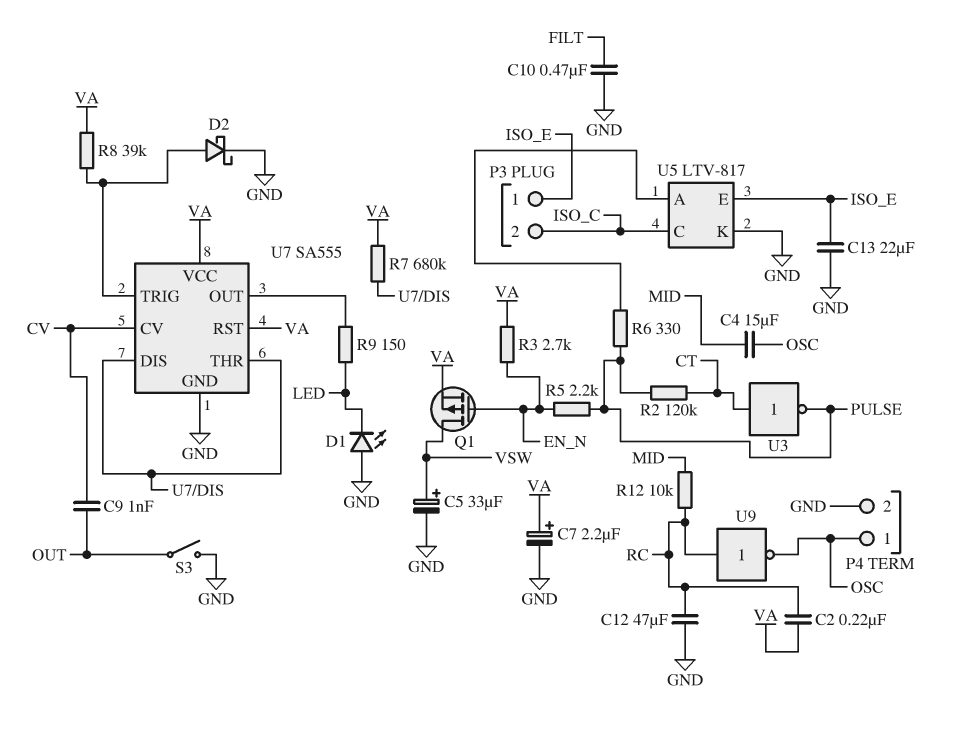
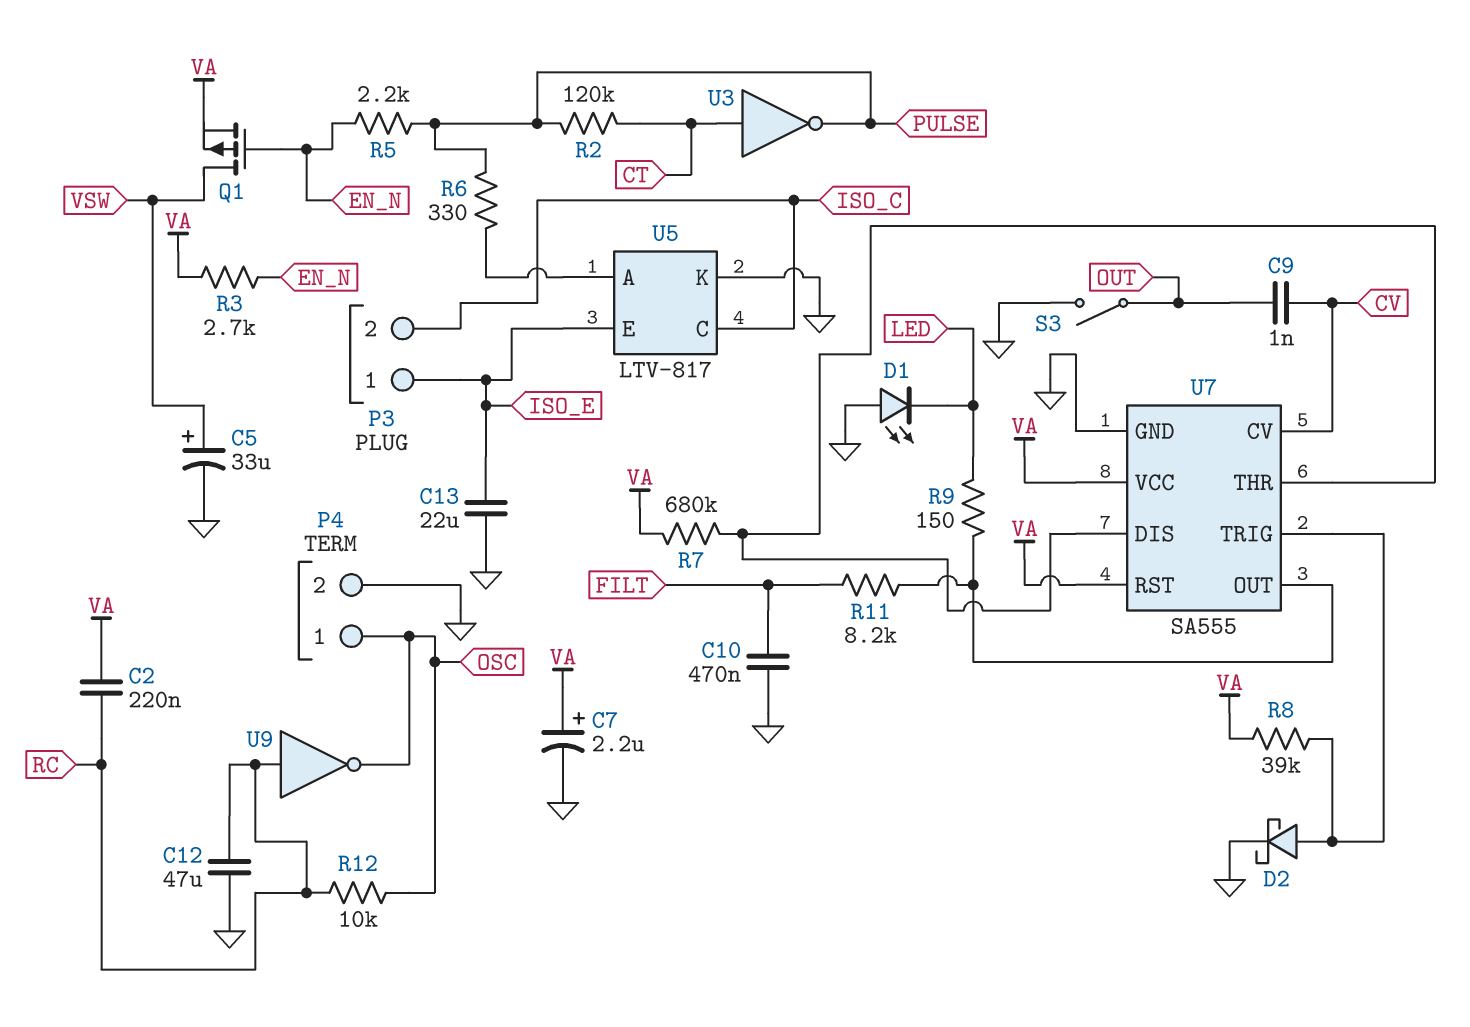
C4: 15uF (MID, OSC) -> none
R11: none -> 8.2k (FILT, U7/OUT)
R12: 10k (MID, RC) -> 10k (OSC, RC)

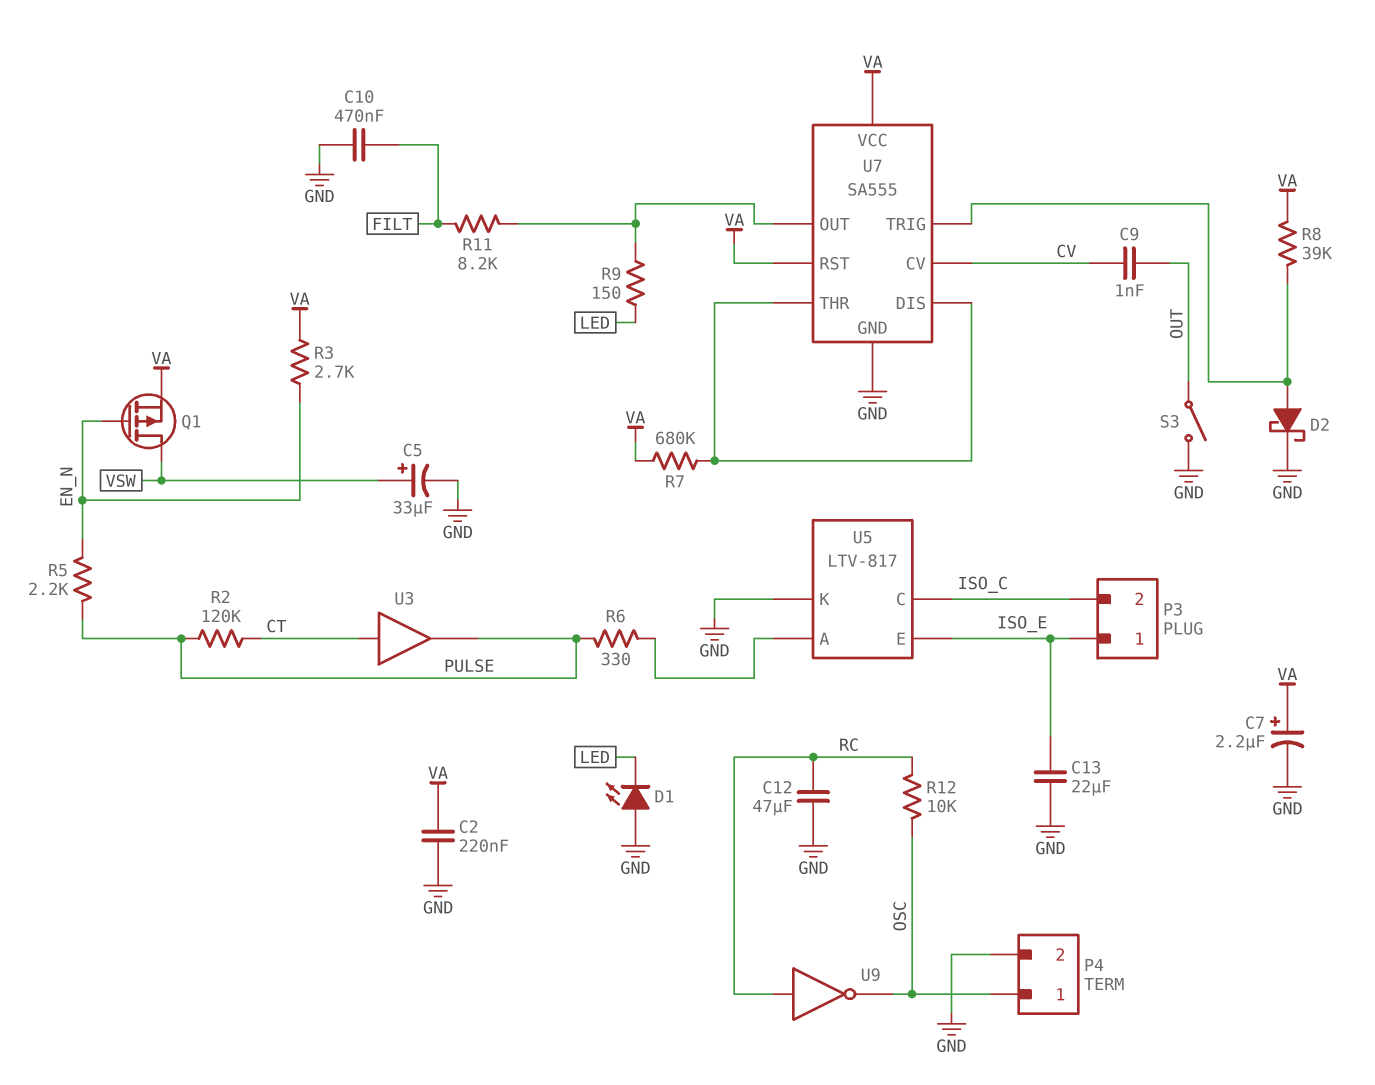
C2: 220nF (RC, VA) -> 220nF (GND, VA)
U3: NOT (in CT, out PULSE) -> buffer (in CT, out PULSE)

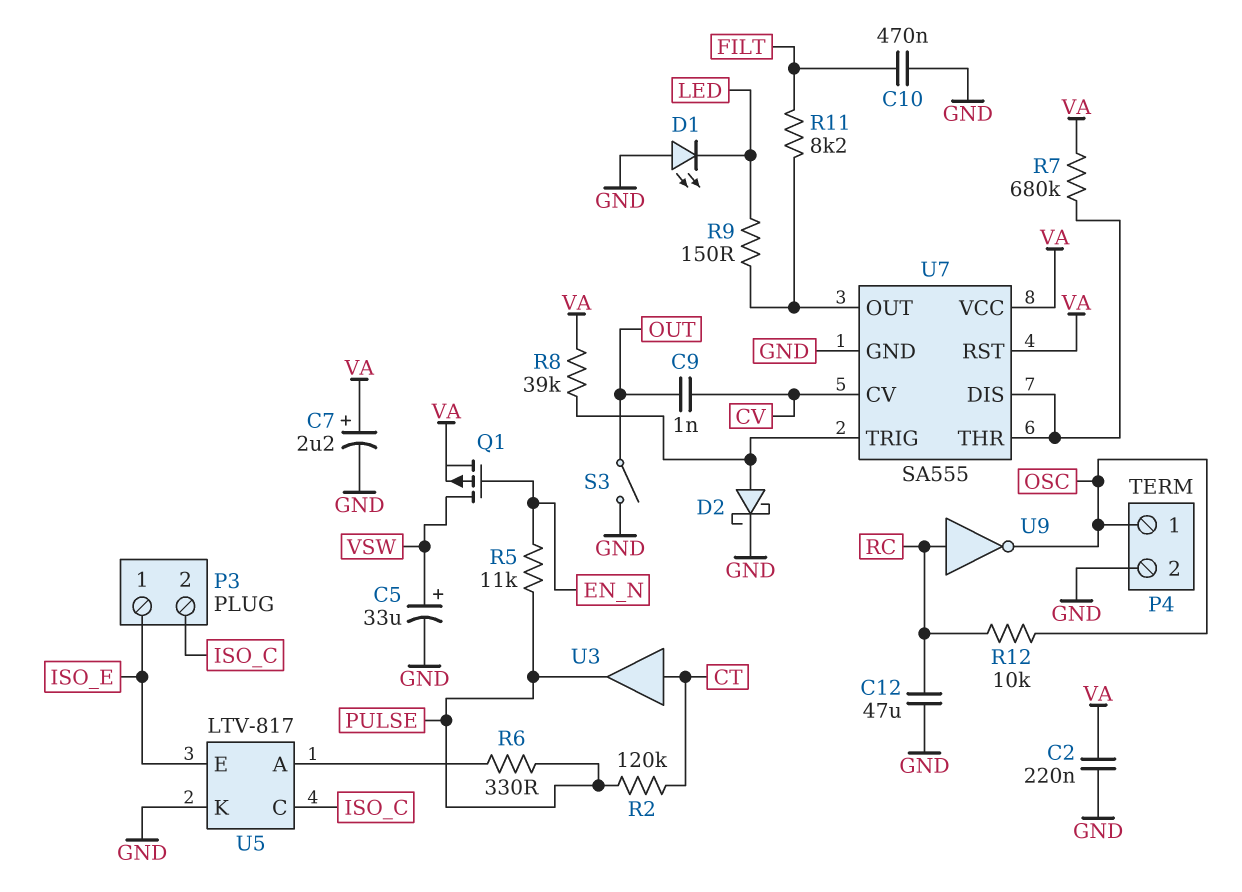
C13: 22uF (GND, ISO_E) -> none
R3: 2.7k (EN_N, VA) -> none
R5: 2.2k (EN_N, PULSE) -> 11k (EN_N, PULSE)

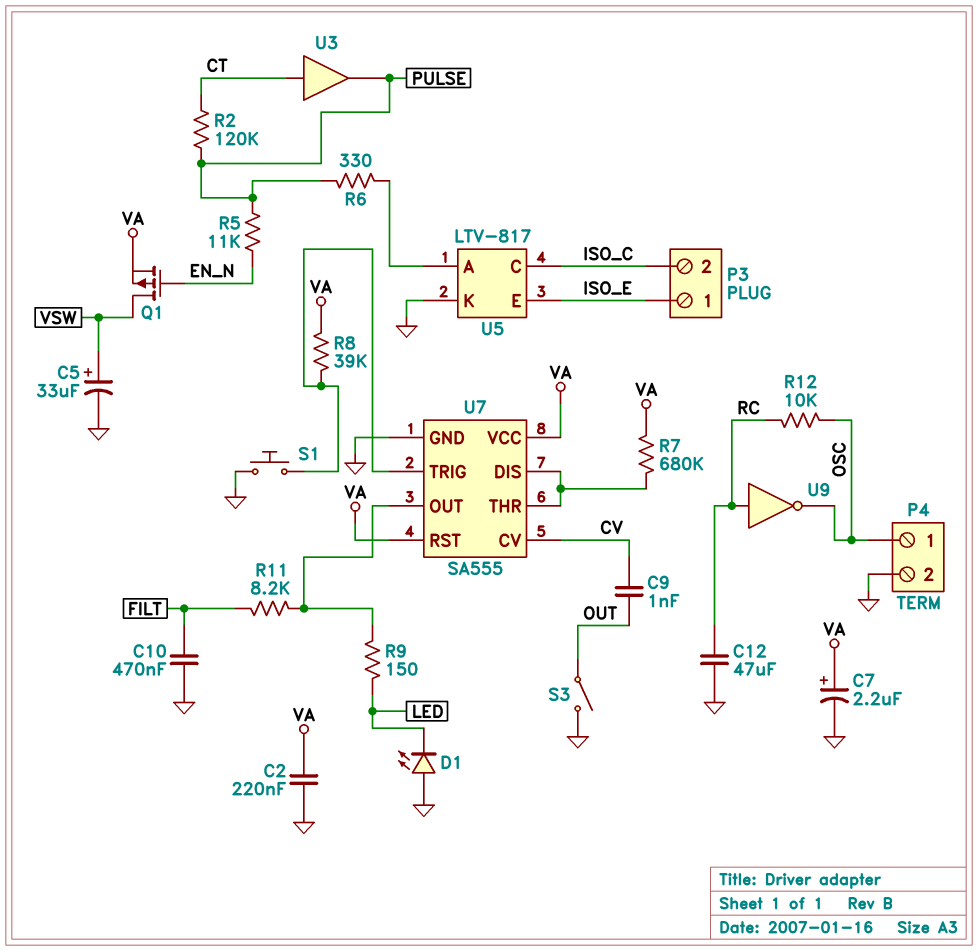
D2: schottky (A U7/TRIG, K GND) -> none
S1: none -> button (GND, U7/TRIG)

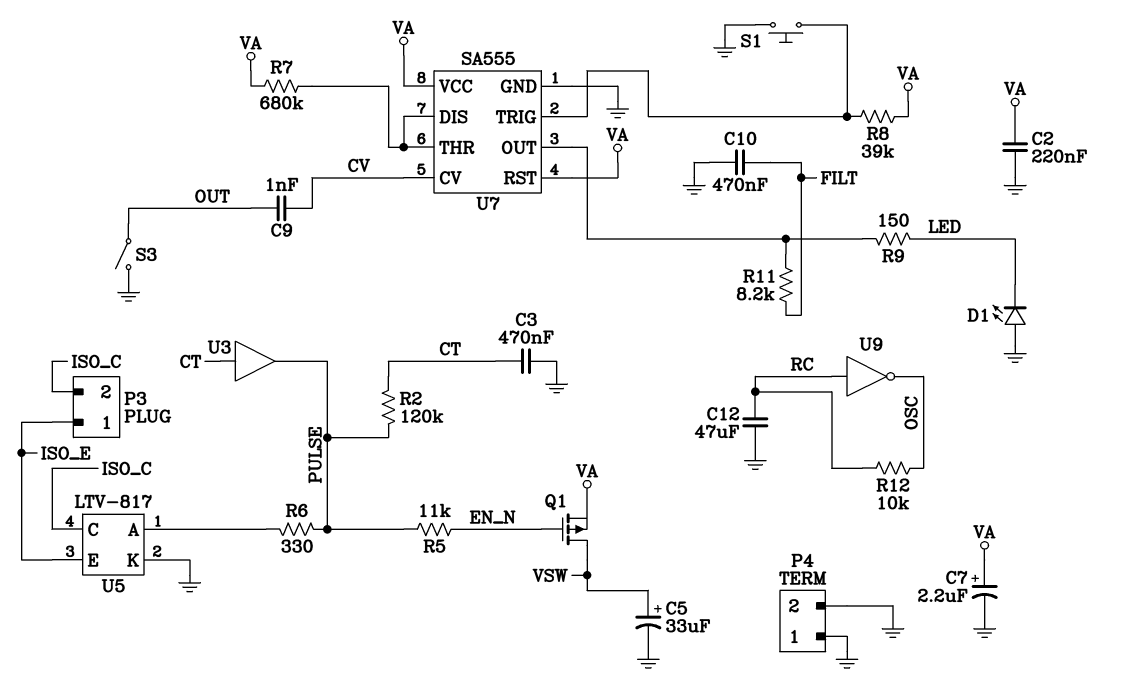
C3: none -> 470nF (CT, GND)
P4 pin 1: OSC -> GND

